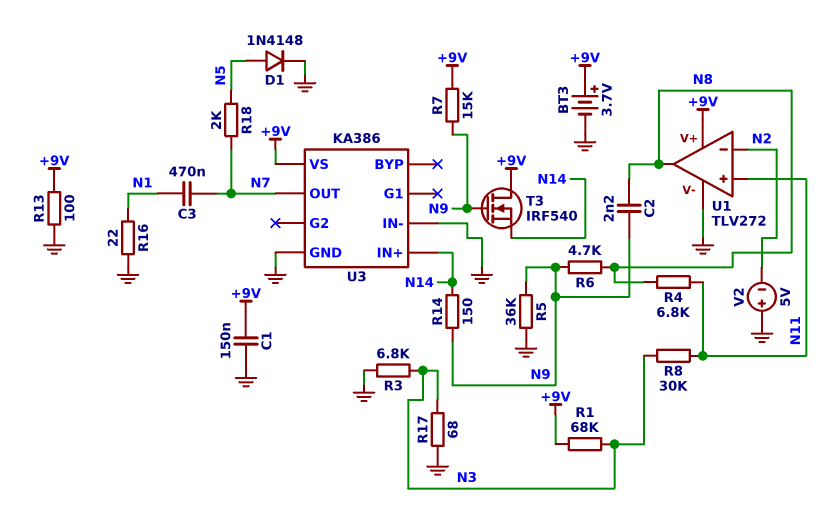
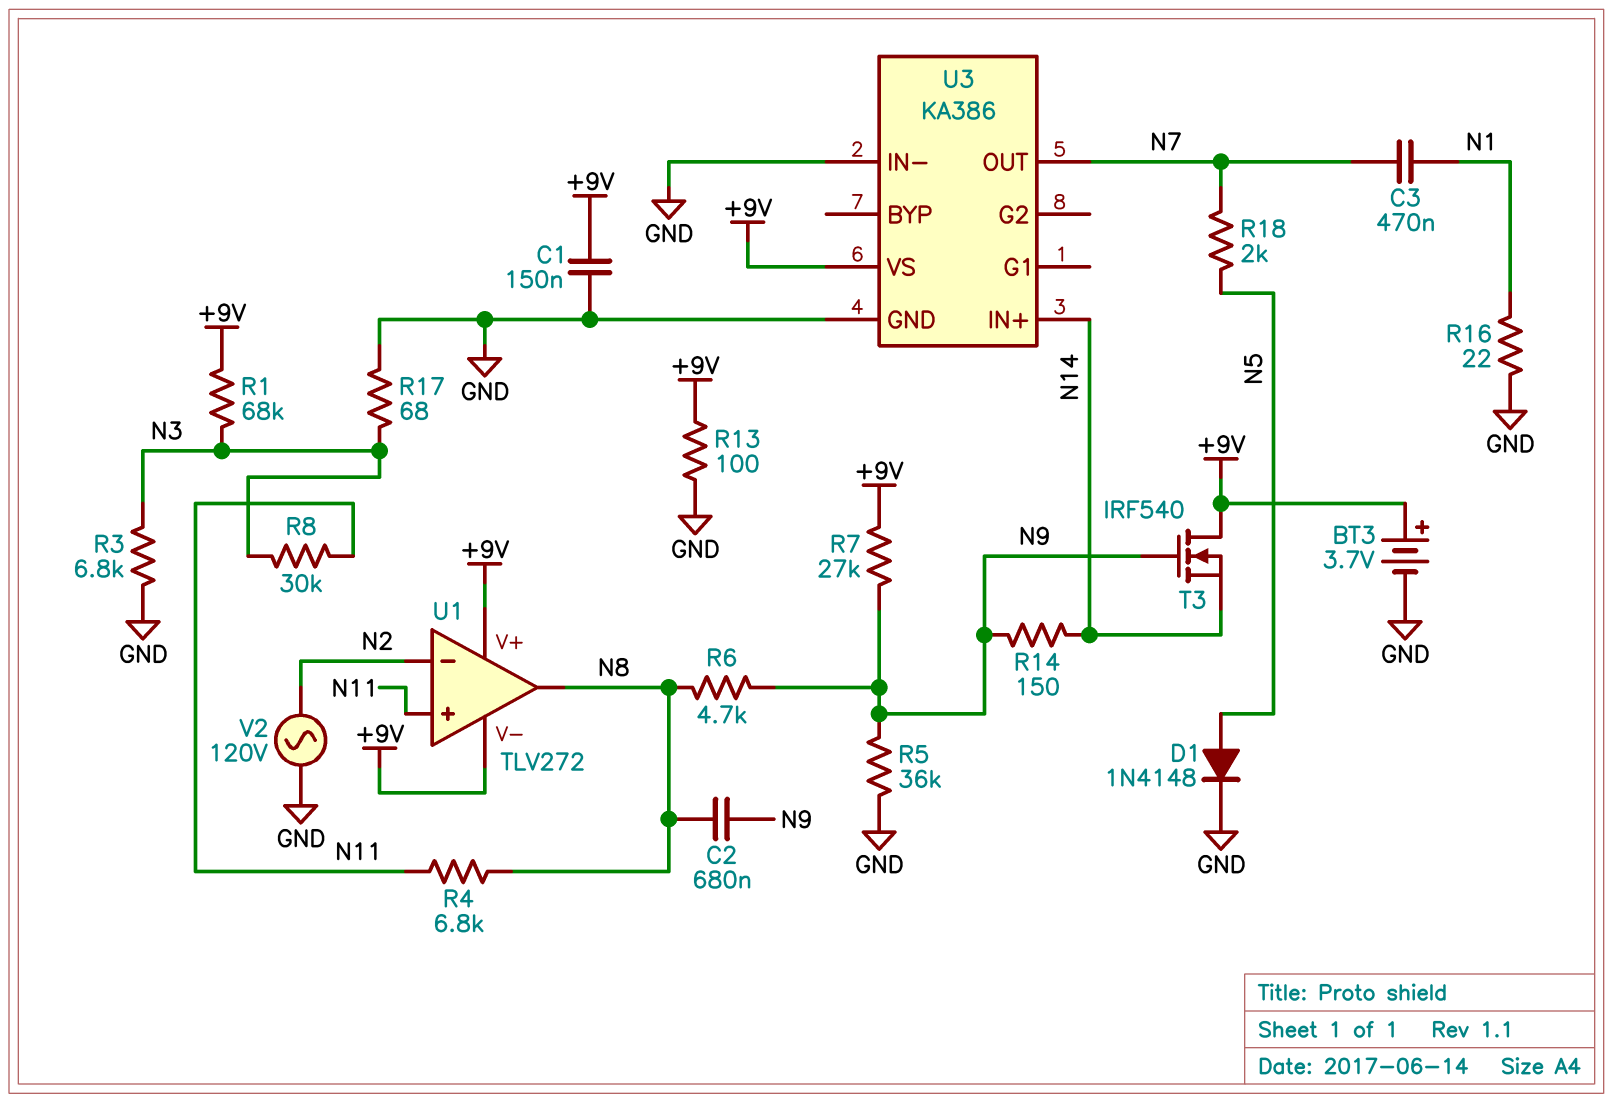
C2: 2.2nF (N8, N9) -> 680nF (N8, N9)
R7: 15k (+9V, N9) -> 27k (+9V, N9)
U1 pin V-: GND -> +9V
V2: 5V (plus GND, minus N2) -> AC 120V (GND, N2)

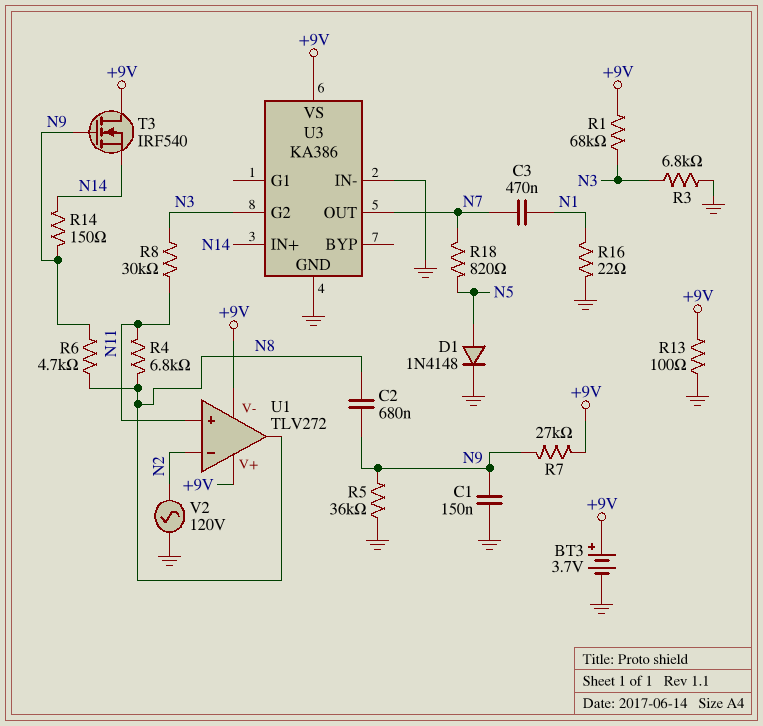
C1: 150nF (+9V, GND) -> 150nF (GND, N9)
R17: 68 (GND, N3) -> none
R18: 2k (N5, N7) -> 820 (N5, N7)
U3 pin G2: none -> N3

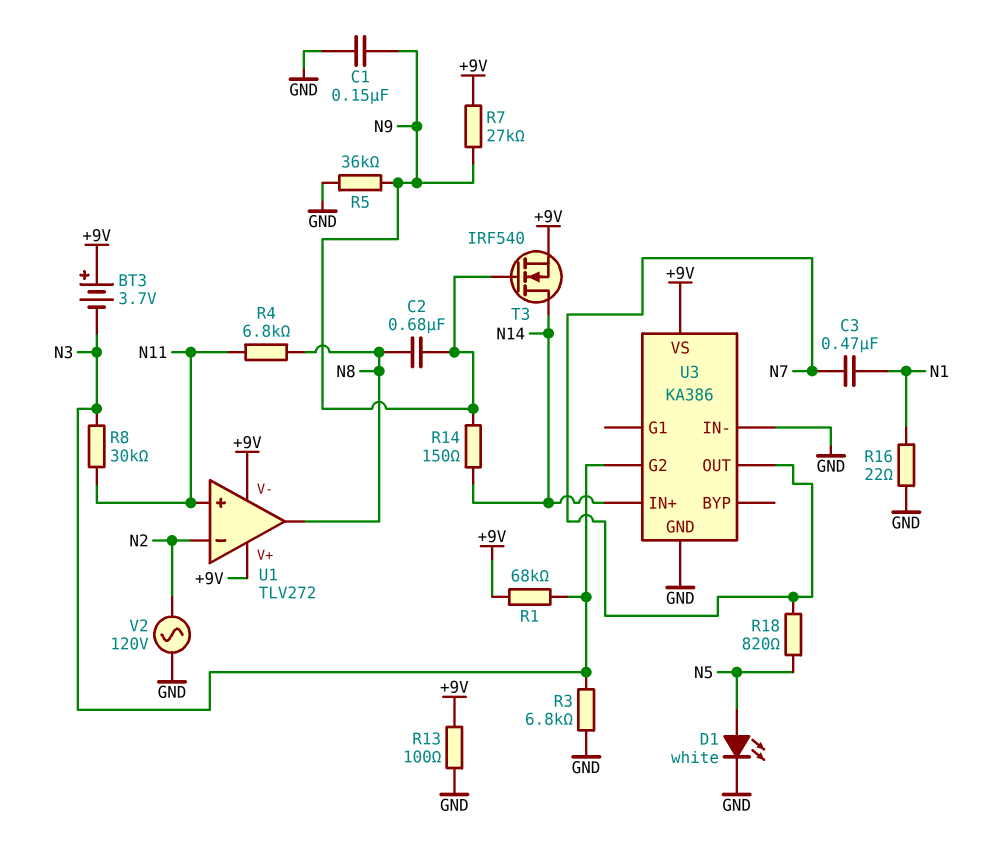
BT3: 3.7V (plus +9V, minus GND) -> 3.7V (plus +9V, minus N3)
D1: diode 1N4148 (A N5, K GND) -> LED white (A N5, K GND)
R6: 4.7k (N8, N9) -> none
T3: NMOS IRF540 (G N9, D +9V, S N14) -> NMOS IRF540 (G N9, D N14, S +9V)

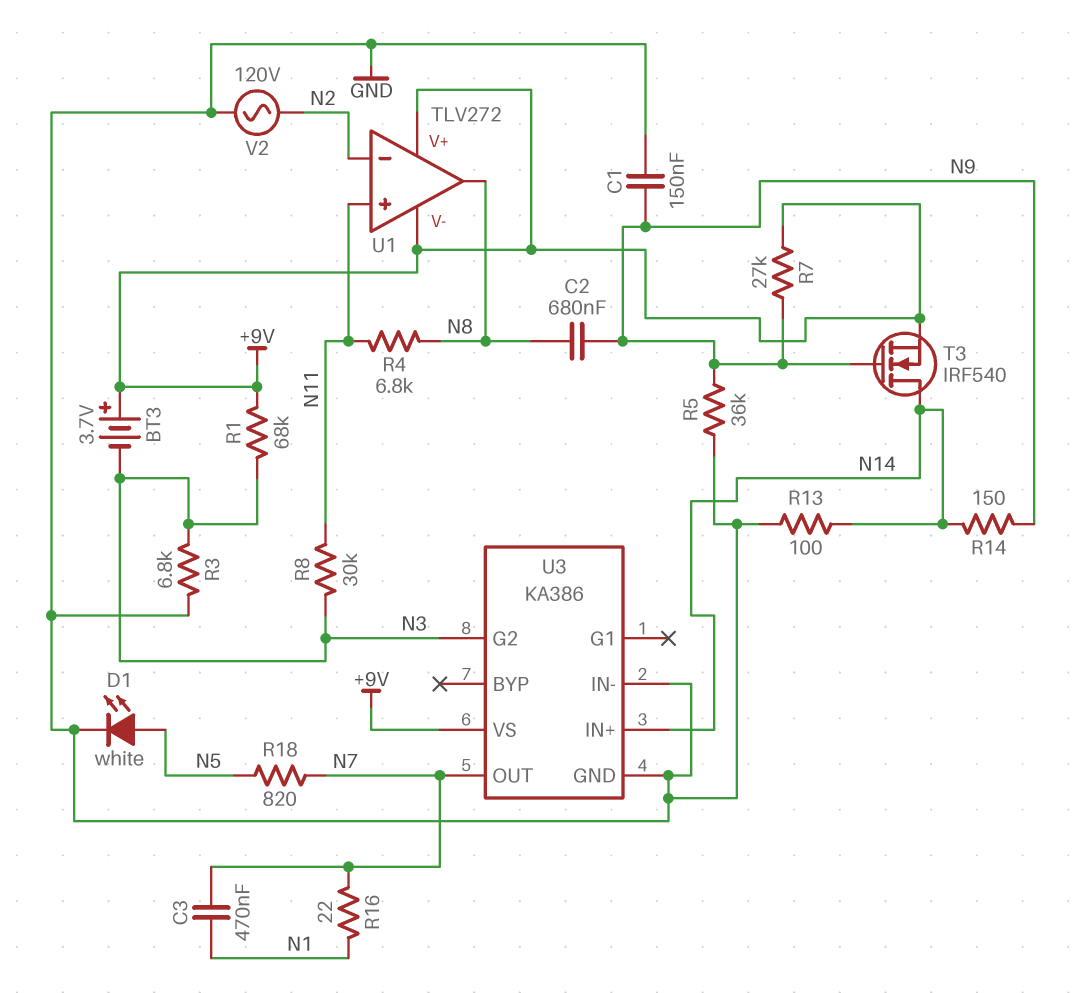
R13: 100 (+9V, GND) -> 100 (GND, N14)
R16: 22 (GND, N1) -> 22 (N1, N7)

